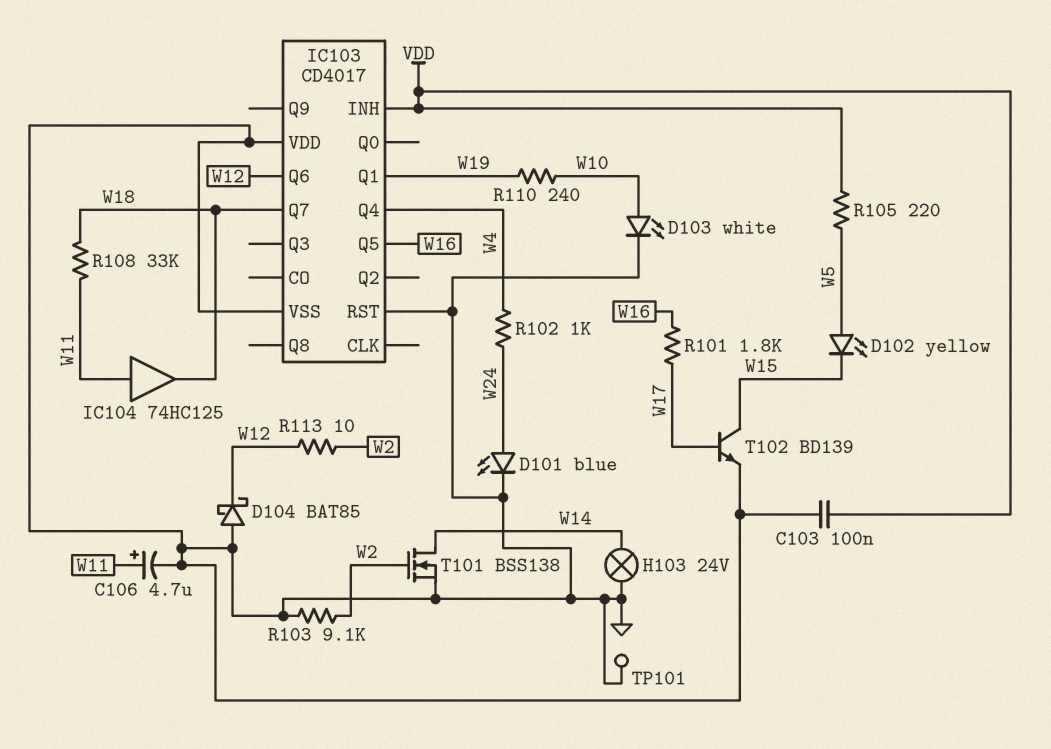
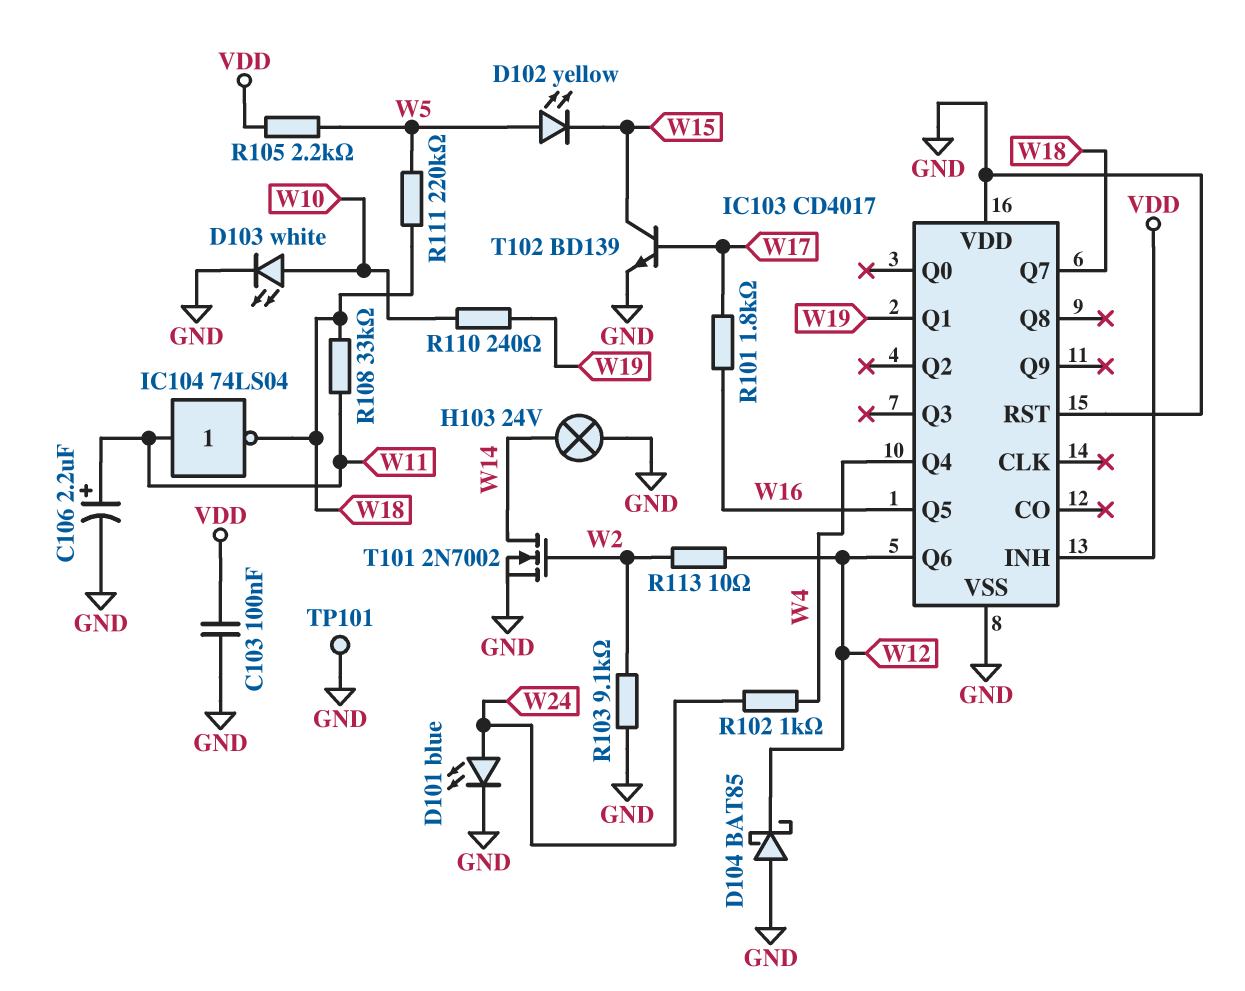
C106: 4.7uF (plus W11, minus GND) -> 2.2uF (plus W11, minus GND)
IC104: buffer 74HC125 (in W11, out W18) -> NOT 74LS04 (in W11, out W18)
R105: 220 (VDD, W5) -> 2.2k (VDD, W5)
R111: none -> 220k (W5, W18)
T101: NMOS BSS138 (G W2, D W14, S GND) -> NMOS 2N7002 (G W2, D W14, S GND)

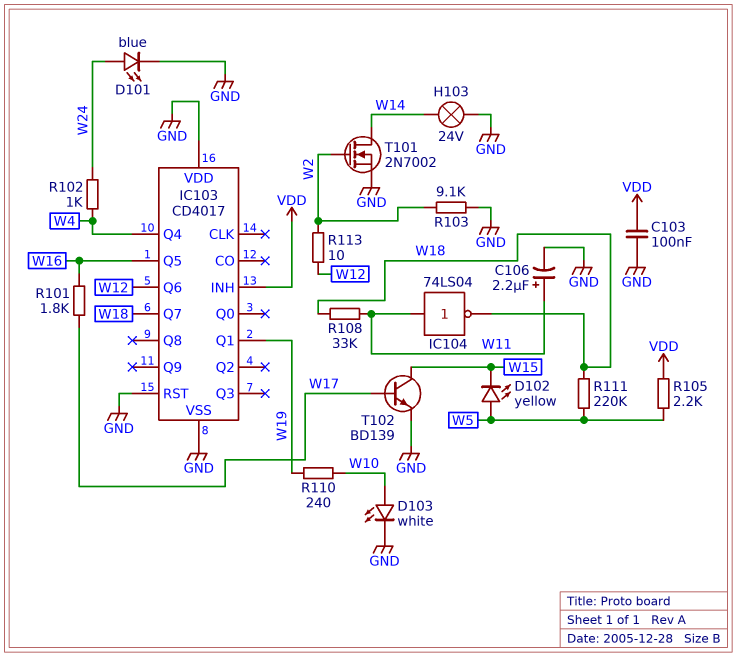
D104: schottky BAT85 (A GND, K W12) -> none
TP101: test point (GND) -> none

